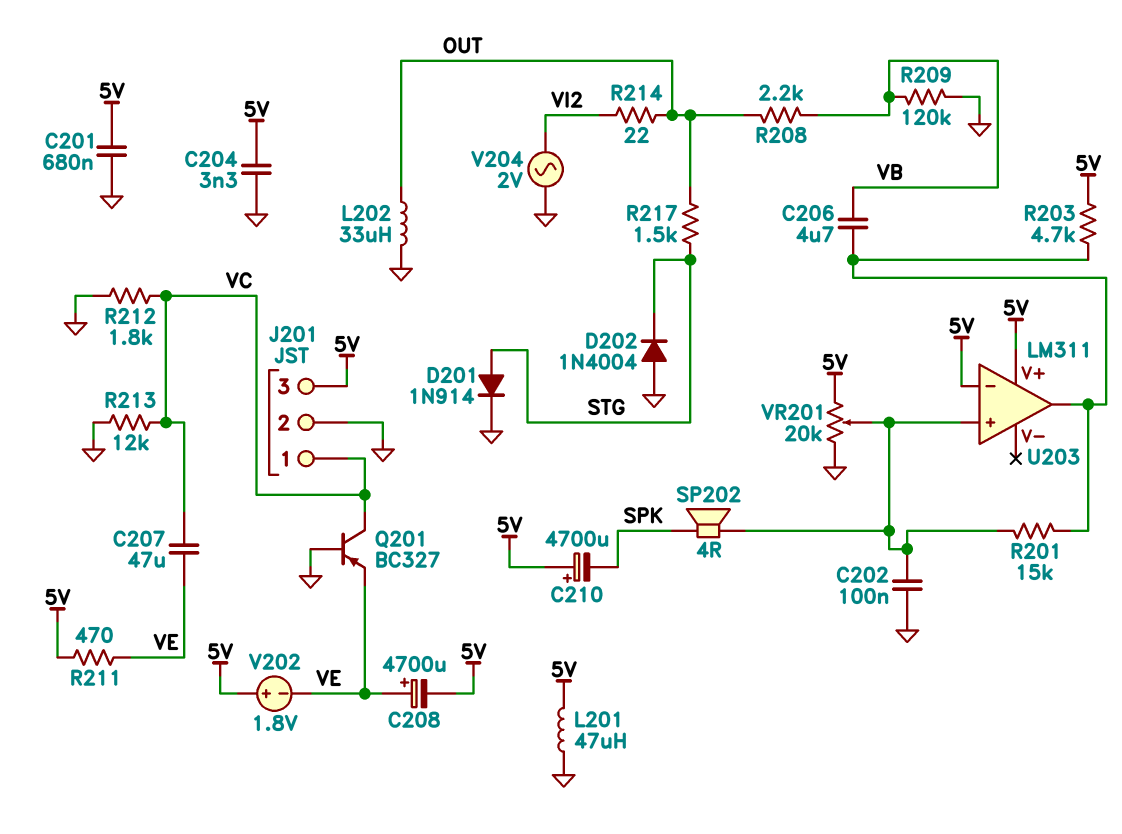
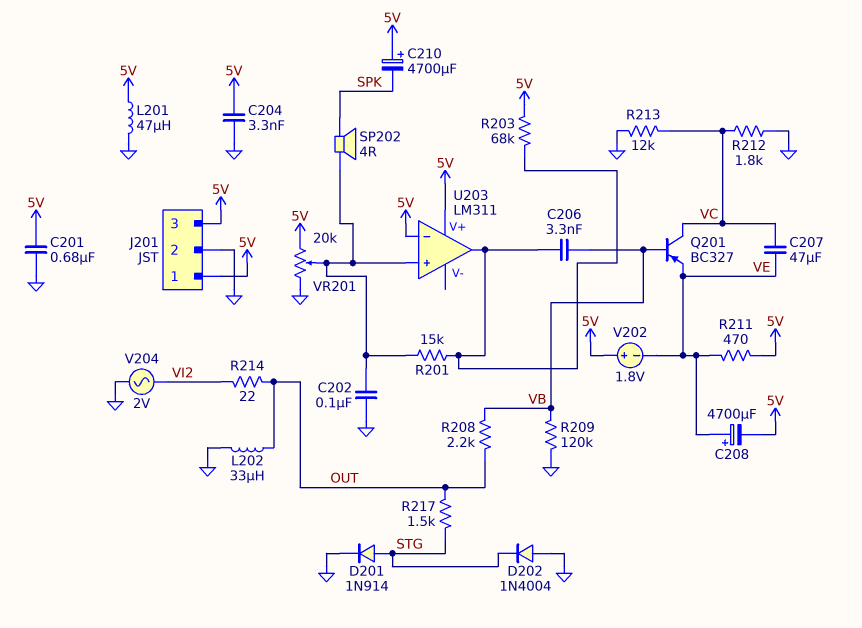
C206: 4.7uF (U203/out, VB) -> 3.3nF (U203/out, VB)
J201 pin 1: VC -> 5V
Q201: PNP BC327 (B GND, C VC, E VE) -> PNP BC327 (B VB, C VC, E VE)
R203: 4.7k (5V, U203/out) -> 68k (5V, U203/out)

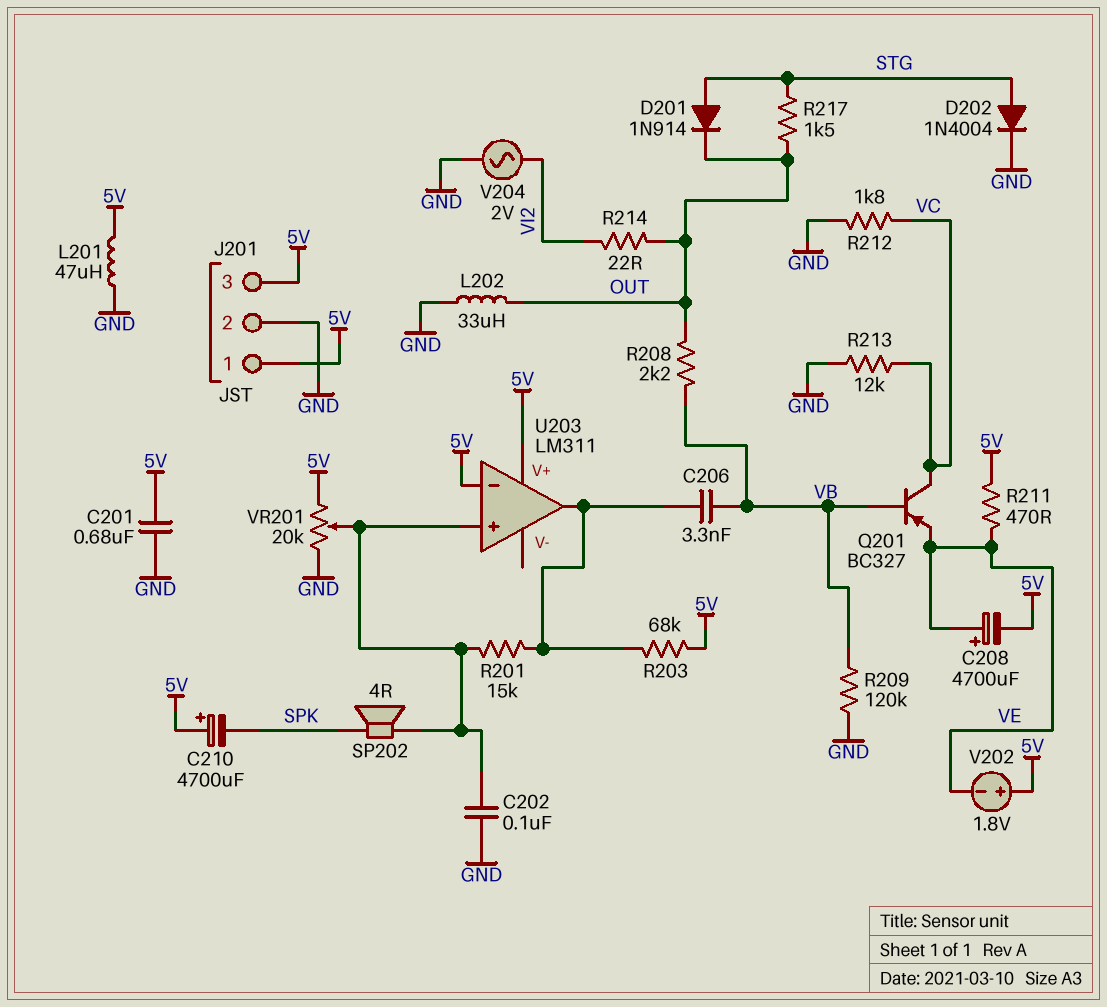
C204: 3.3nF (5V, GND) -> none
C207: 47uF (VC, VE) -> none
D201: diode 1N914 (A STG, K GND) -> diode 1N914 (A STG, K OUT)
D202: diode 1N4004 (A GND, K STG) -> diode 1N4004 (A STG, K GND)

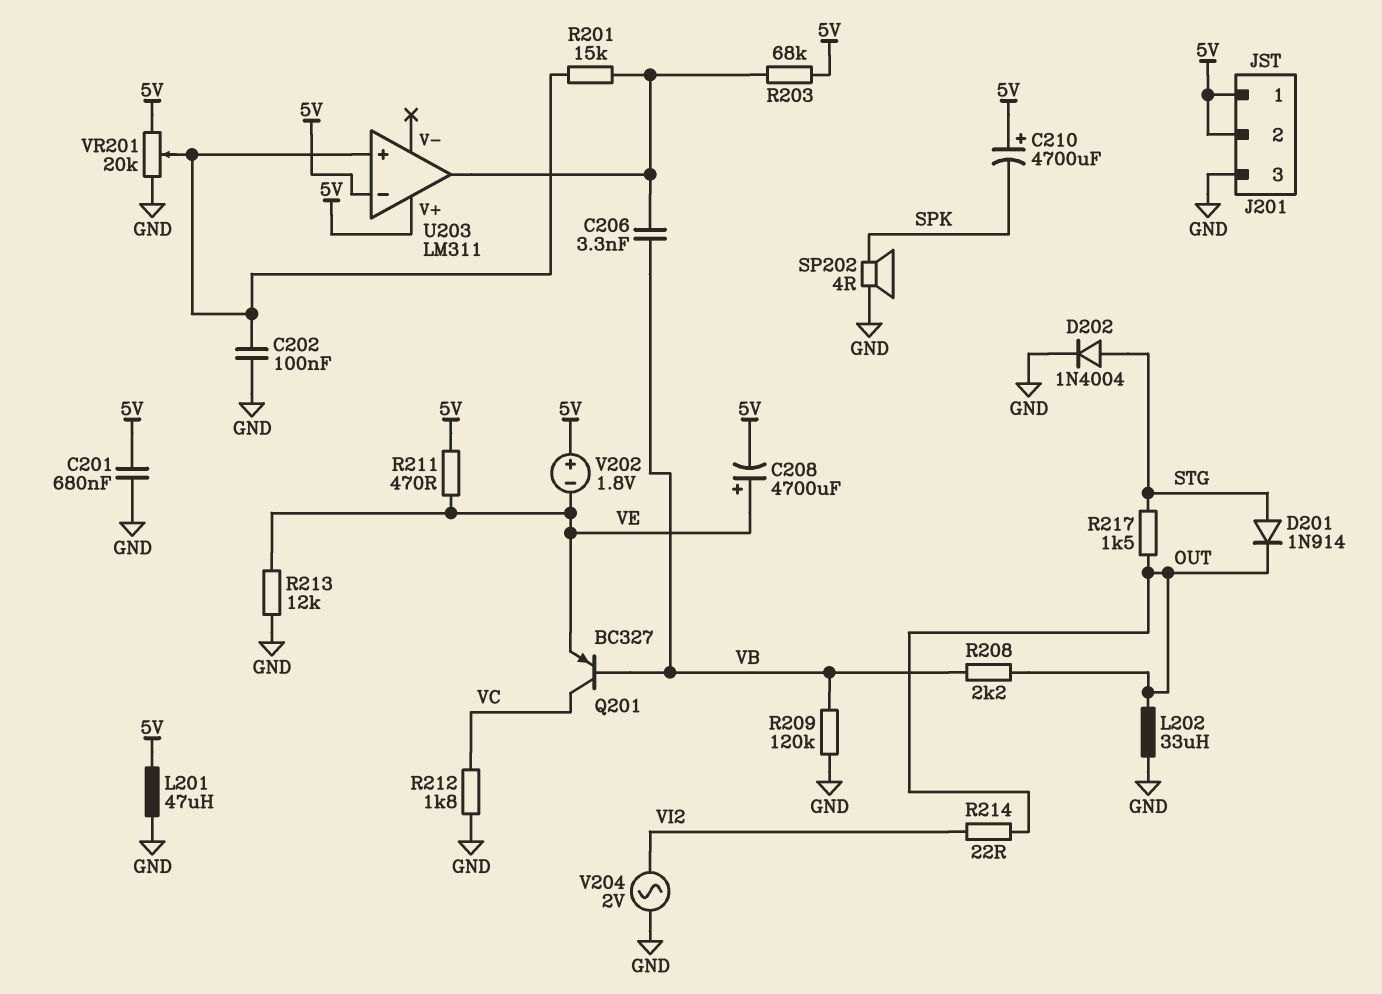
J201 pin 2: GND -> 5V
J201 pin 3: 5V -> GND
R213: 12k (GND, VC) -> 12k (GND, VE)
SP202: speaker 4R (SPK, U203/in+) -> speaker 4R (GND, SPK)

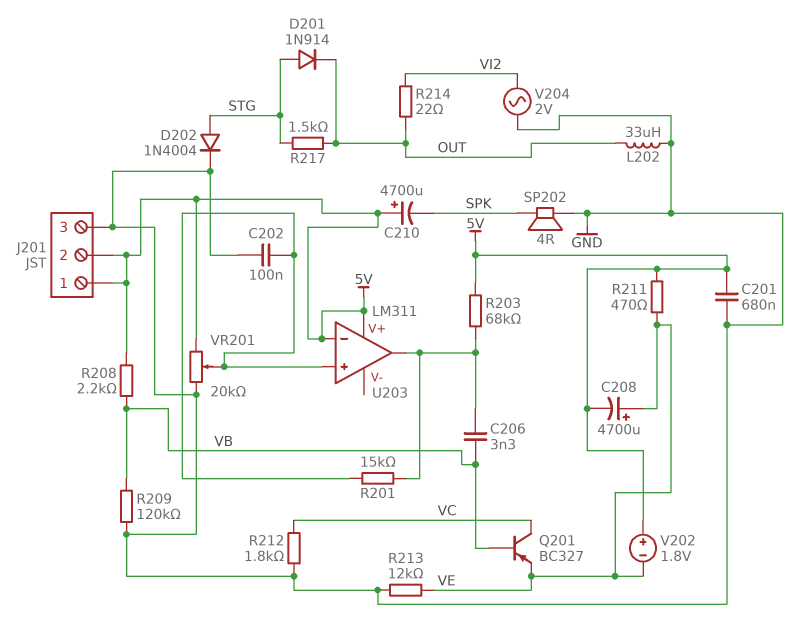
L201: 47uH (5V, GND) -> none
R208: 2.2k (OUT, VB) -> 2.2k (5V, VB)

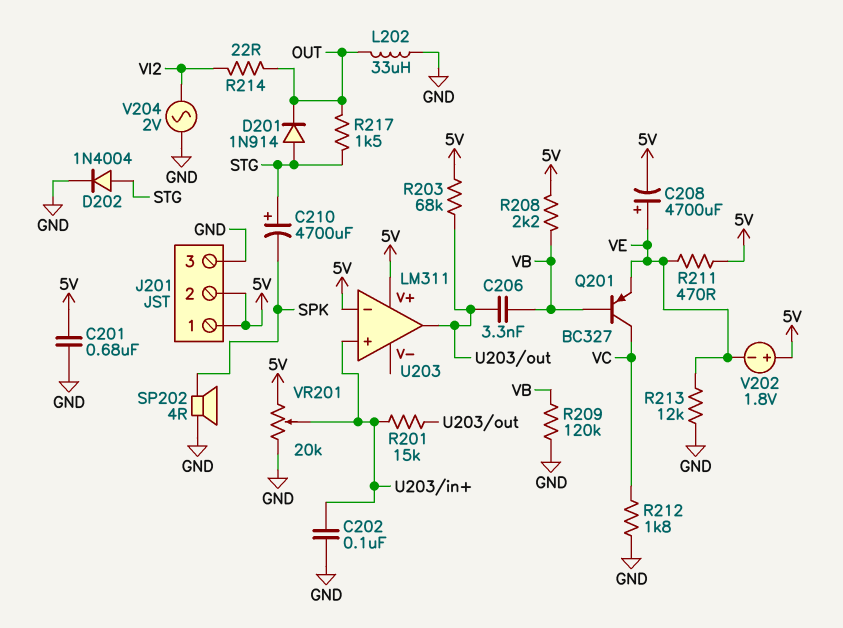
C210: 4700uF (plus 5V, minus SPK) -> 4700uF (plus STG, minus SPK)

